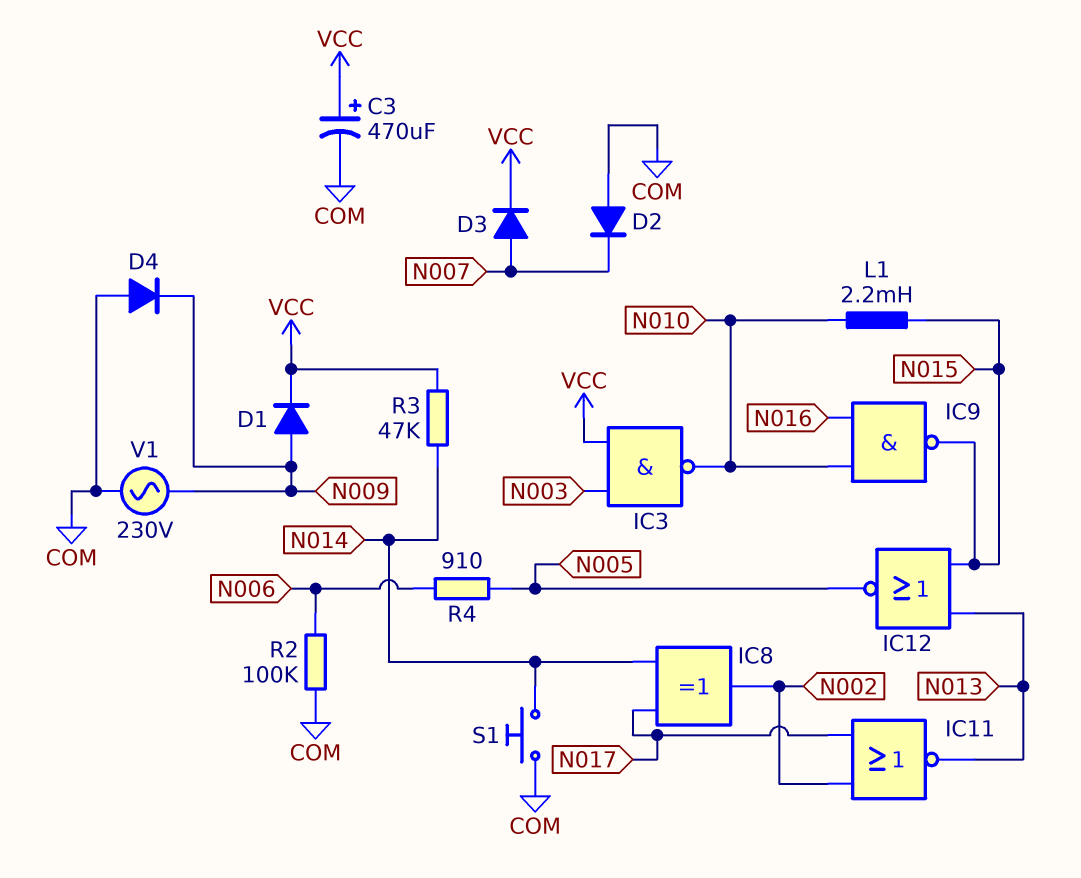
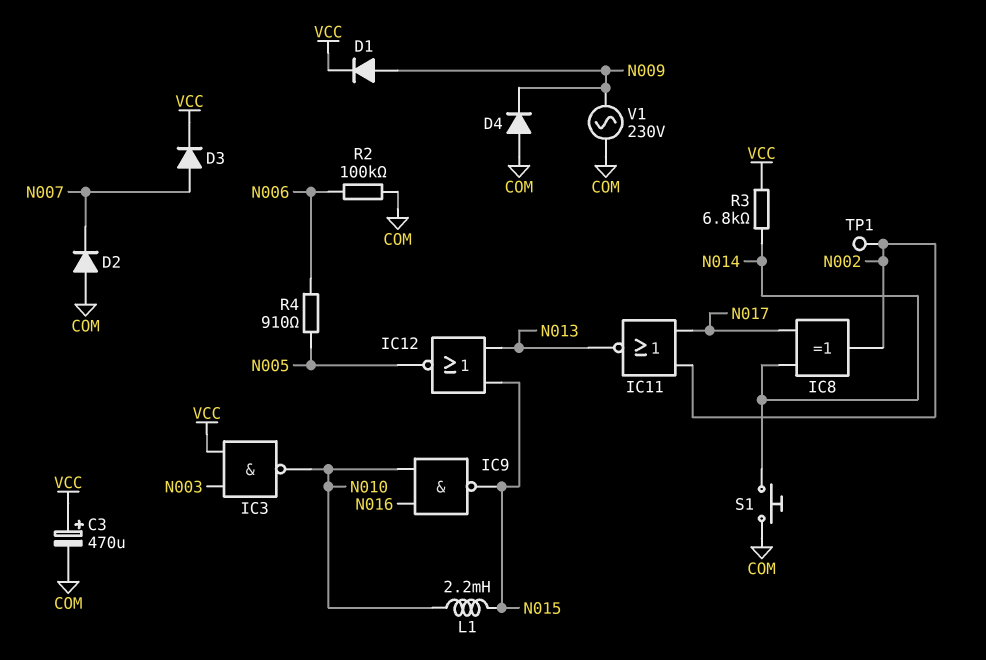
R3: 47k (N014, VCC) -> 6.8k (N014, VCC)
TP1: none -> test point (N002)

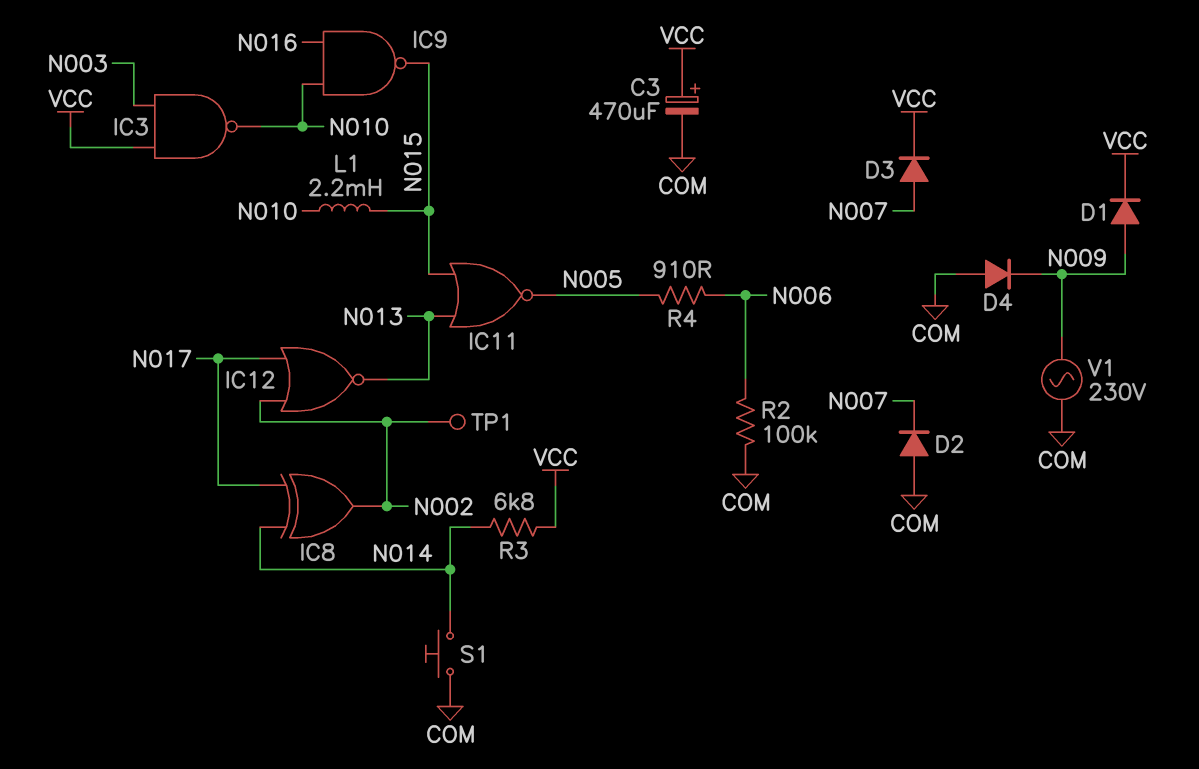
IC11: NOR (in N002, in N017, out N013) -> NOR (in N013, in N015, out N005)
IC12: NOR (in N013, in N015, out N005) -> NOR (in N002, in N017, out N013)

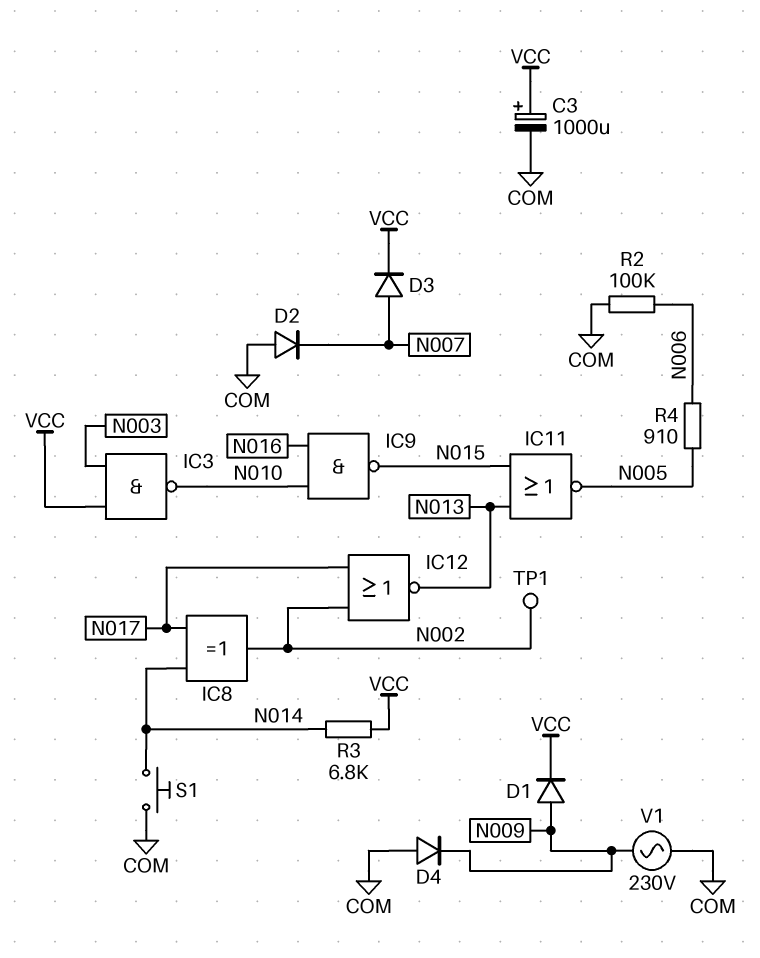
C3: 470uF (plus VCC, minus COM) -> 1000uF (plus VCC, minus COM)
L1: 2.2mH (N010, N015) -> none

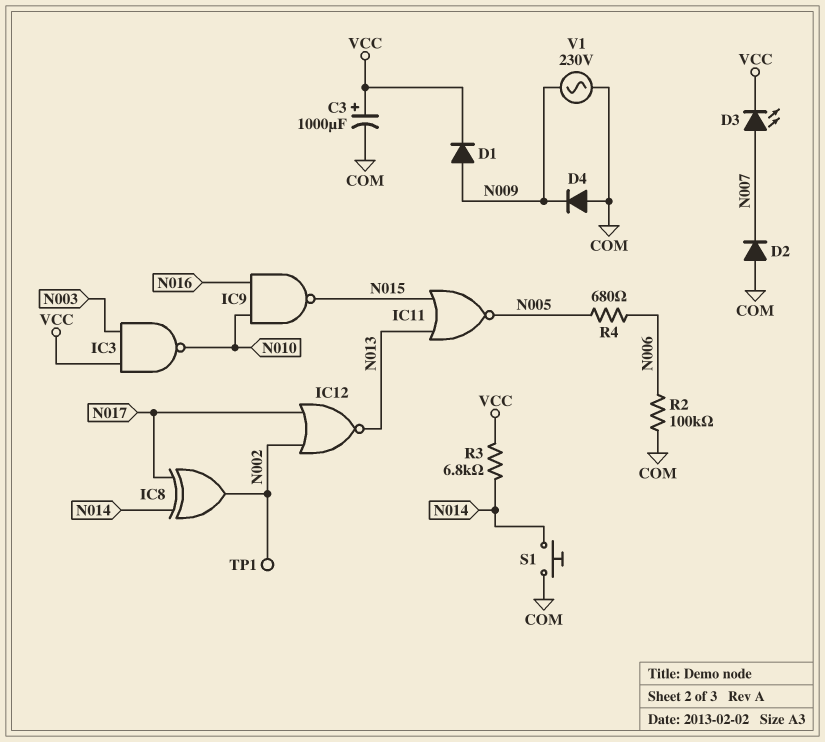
D3: diode (A N007, K VCC) -> LED (A N007, K VCC)
R4: 910 (N005, N006) -> 680 (N005, N006)

